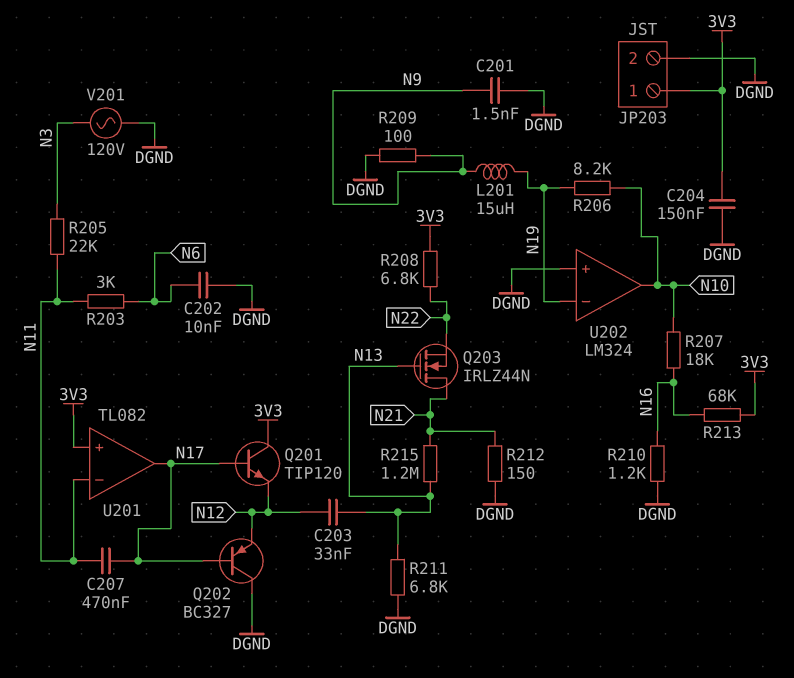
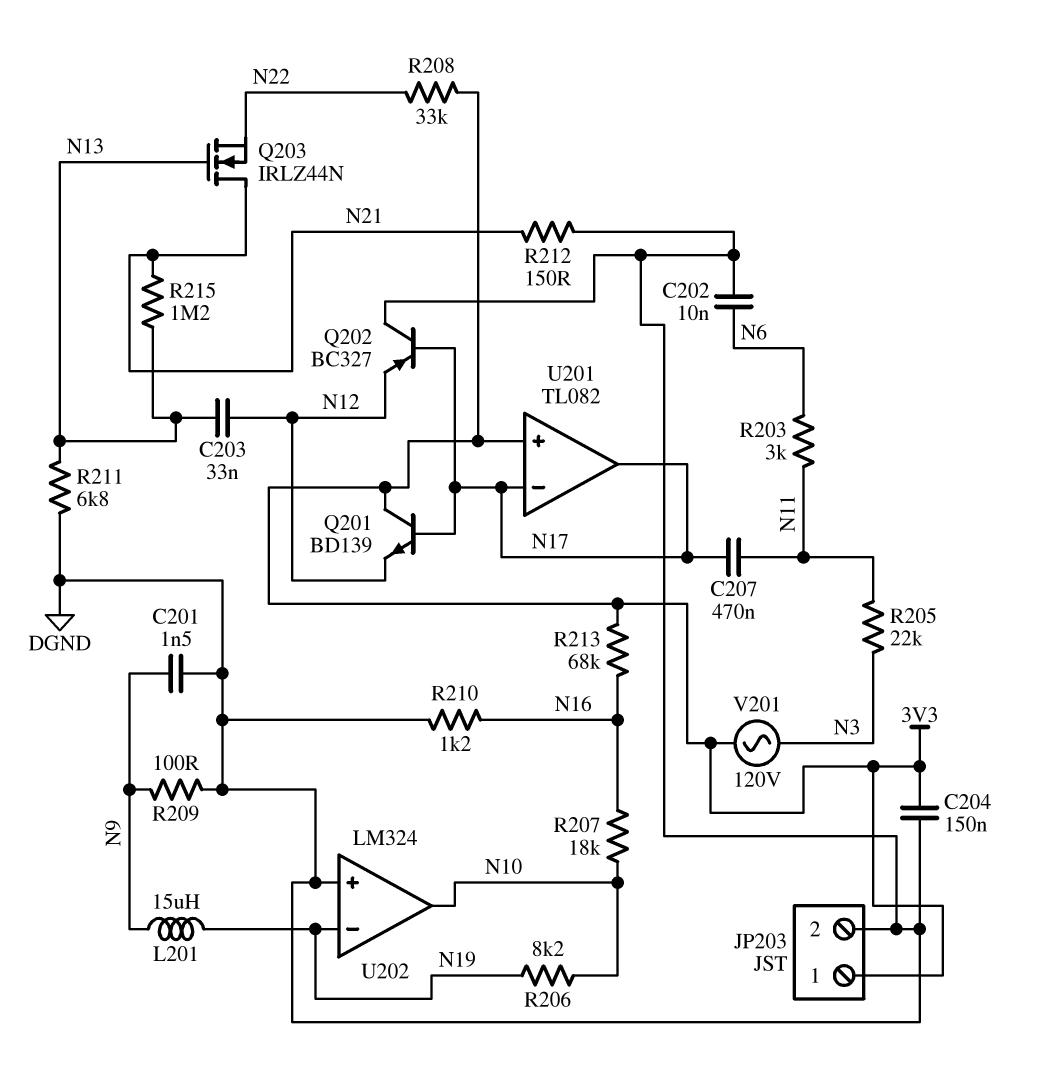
Q201: NPN TIP120 (B N17, C 3V3, E N12) -> NPN BD139 (B N17, C 3V3, E N12)
R208: 6.8k (3V3, N22) -> 33k (3V3, N22)
U201 pin in-: N11 -> N17
V201: AC 120V (DGND, N3) -> AC 120V (3V3, N3)

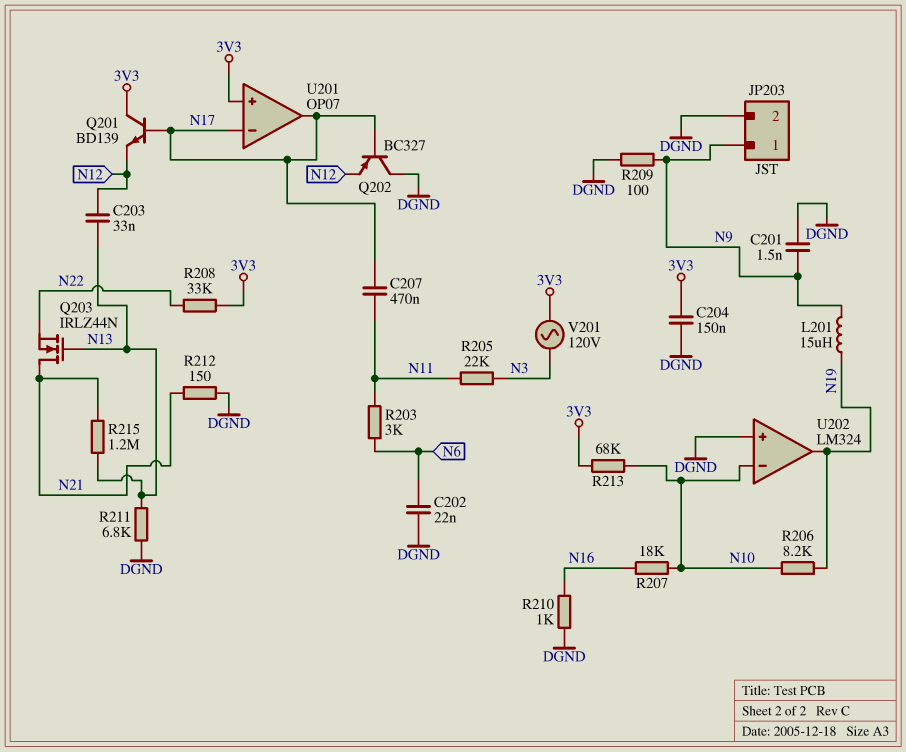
C202: 10nF (DGND, N6) -> 22nF (DGND, N6)
JP203 pin 1: 3V3 -> N9
R210: 1.2k (DGND, N16) -> 1k (DGND, N16)
R213: 68k (3V3, N16) -> 68k (3V3, N10)
U201: TL082 -> OP07
U202 pin in-: N19 -> N10
U202 pin out: N10 -> N19

